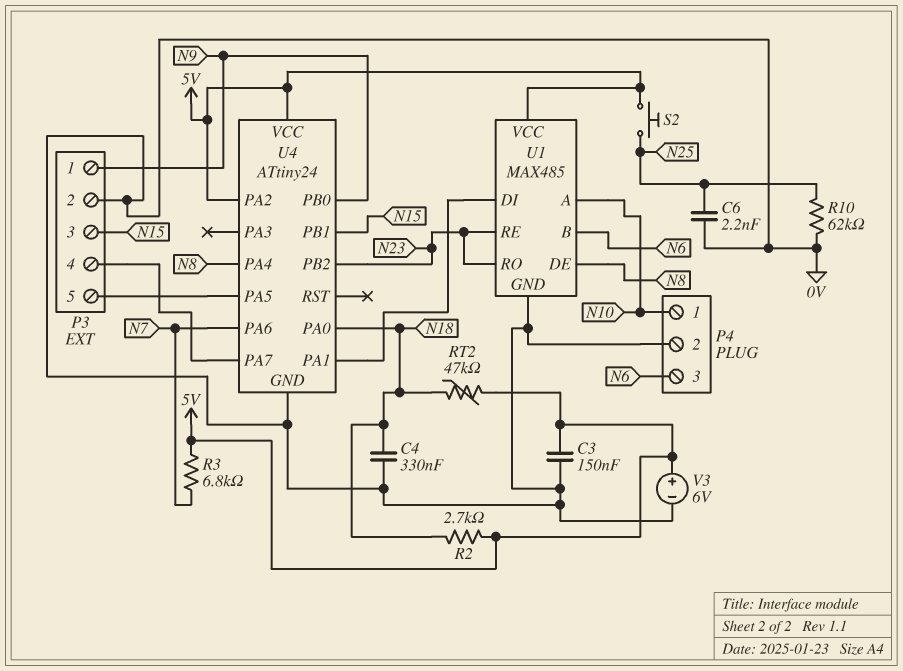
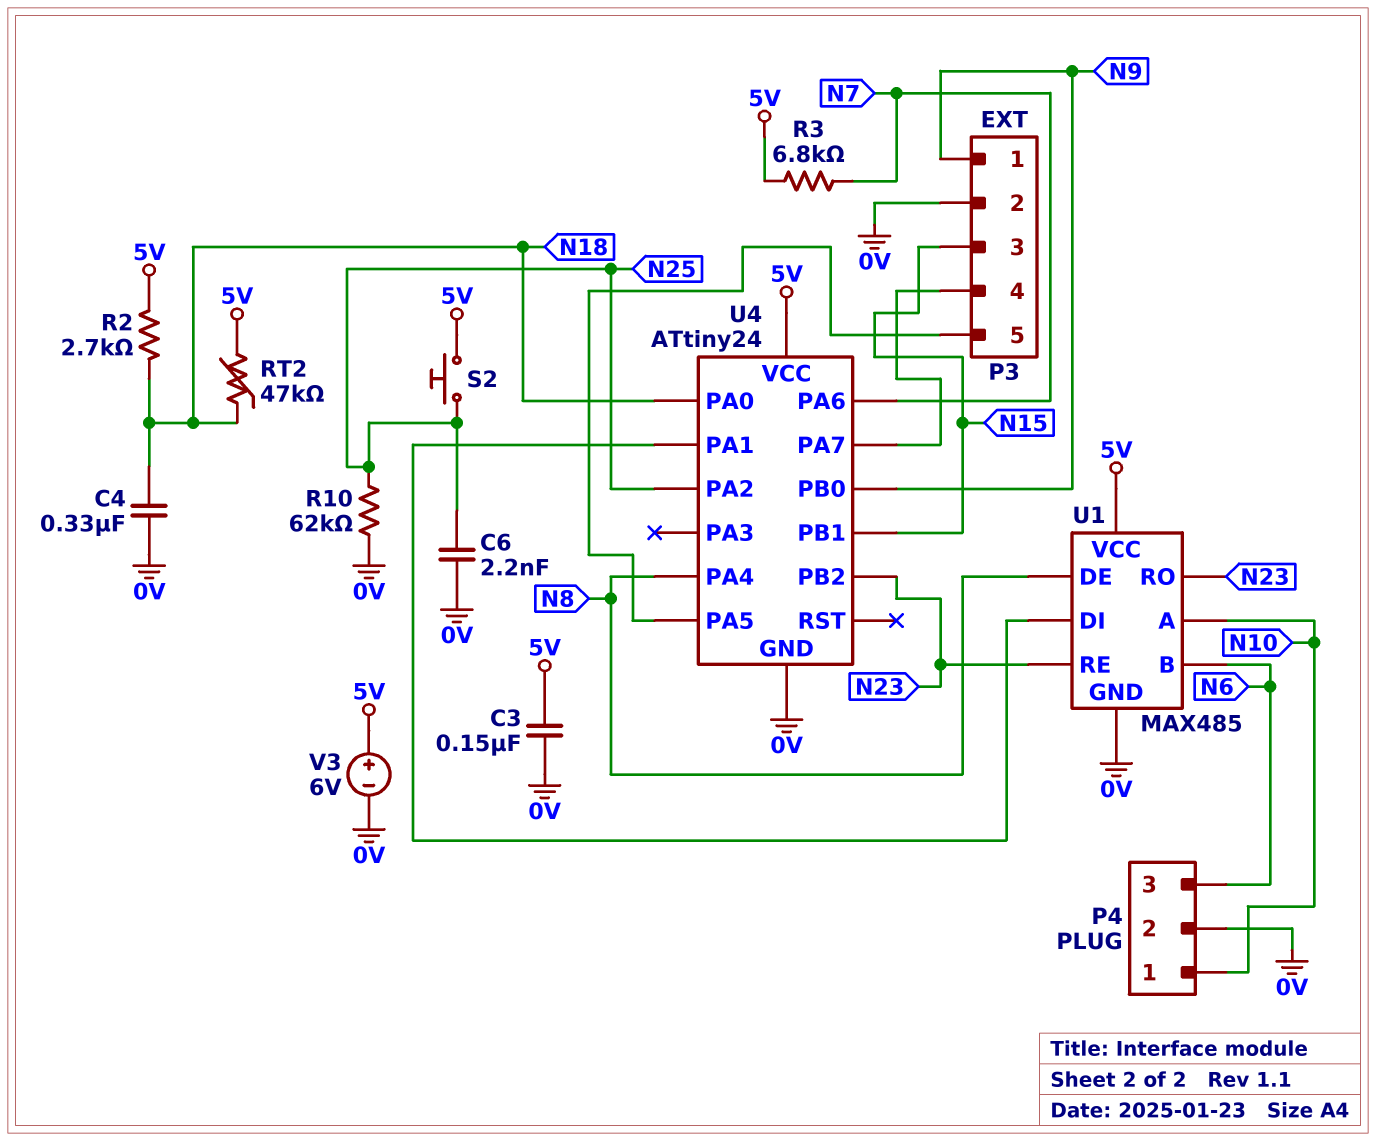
U4 pin PA2: 5V -> N25

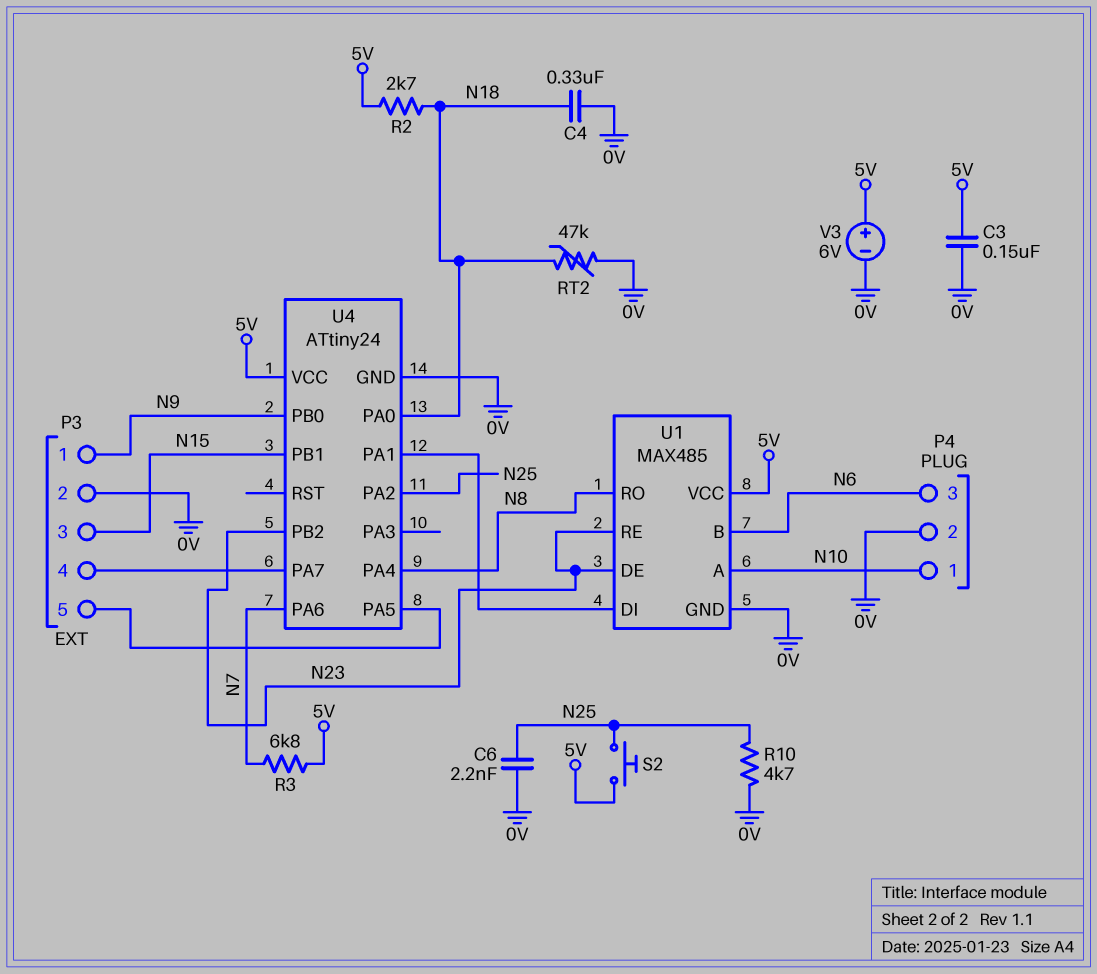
R10: 62k (0V, N25) -> 4.7k (0V, N25)
RT2: 47k (5V, N18) -> 47k (0V, N18)
U1 pin DE: N8 -> N23
U1 pin RO: N23 -> N8

